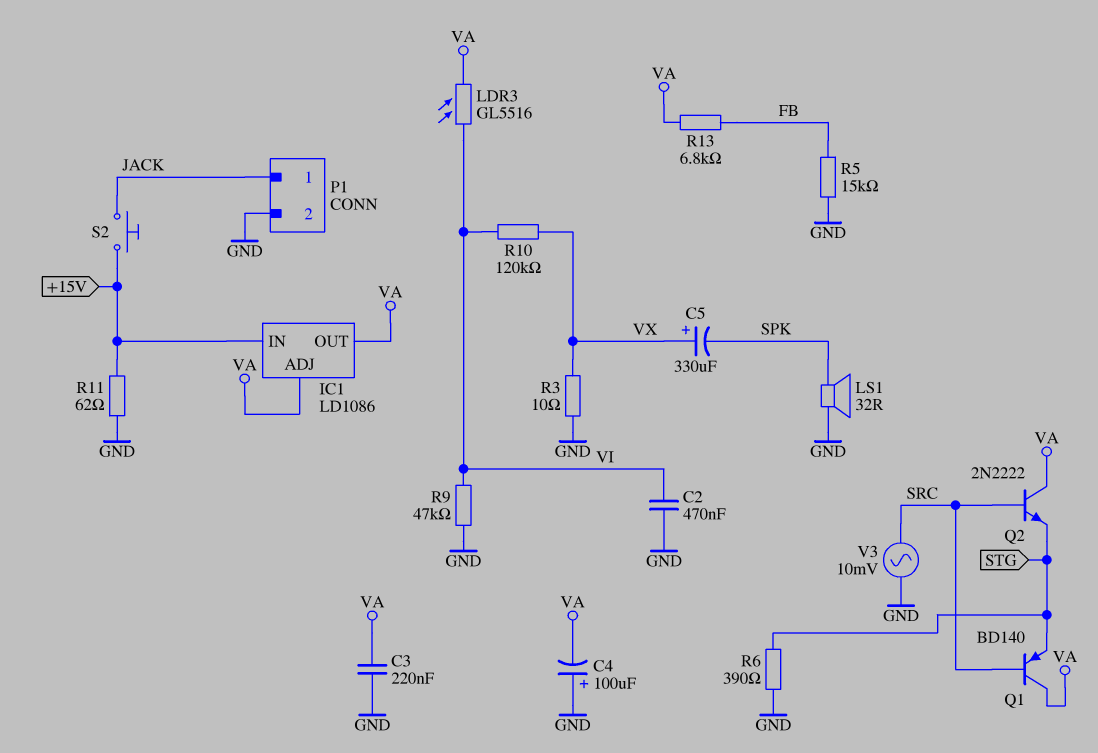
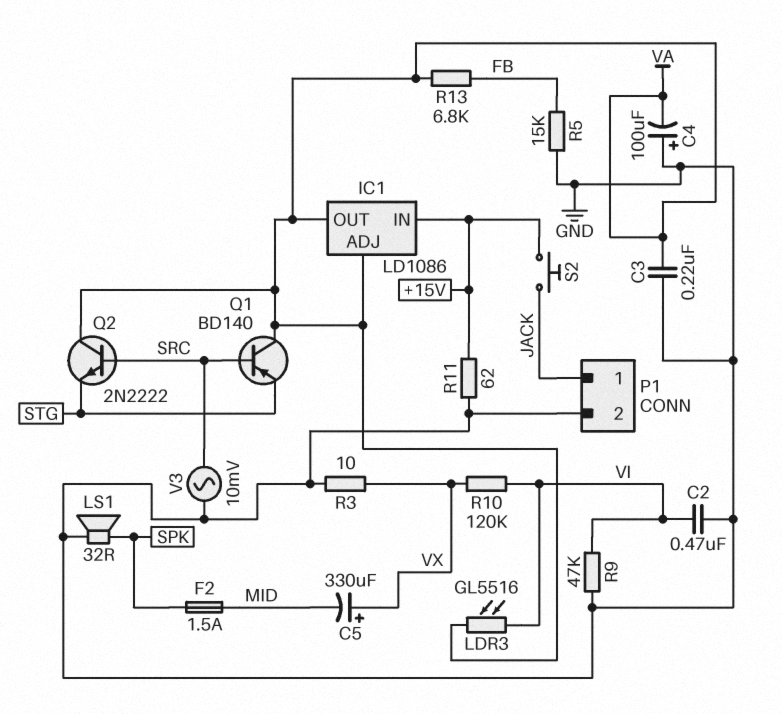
C5: 330uF (plus VX, minus SPK) -> 330uF (plus VX, minus MID)
F2: none -> 1.5A (MID, SPK)
R6: 390 (GND, STG) -> none

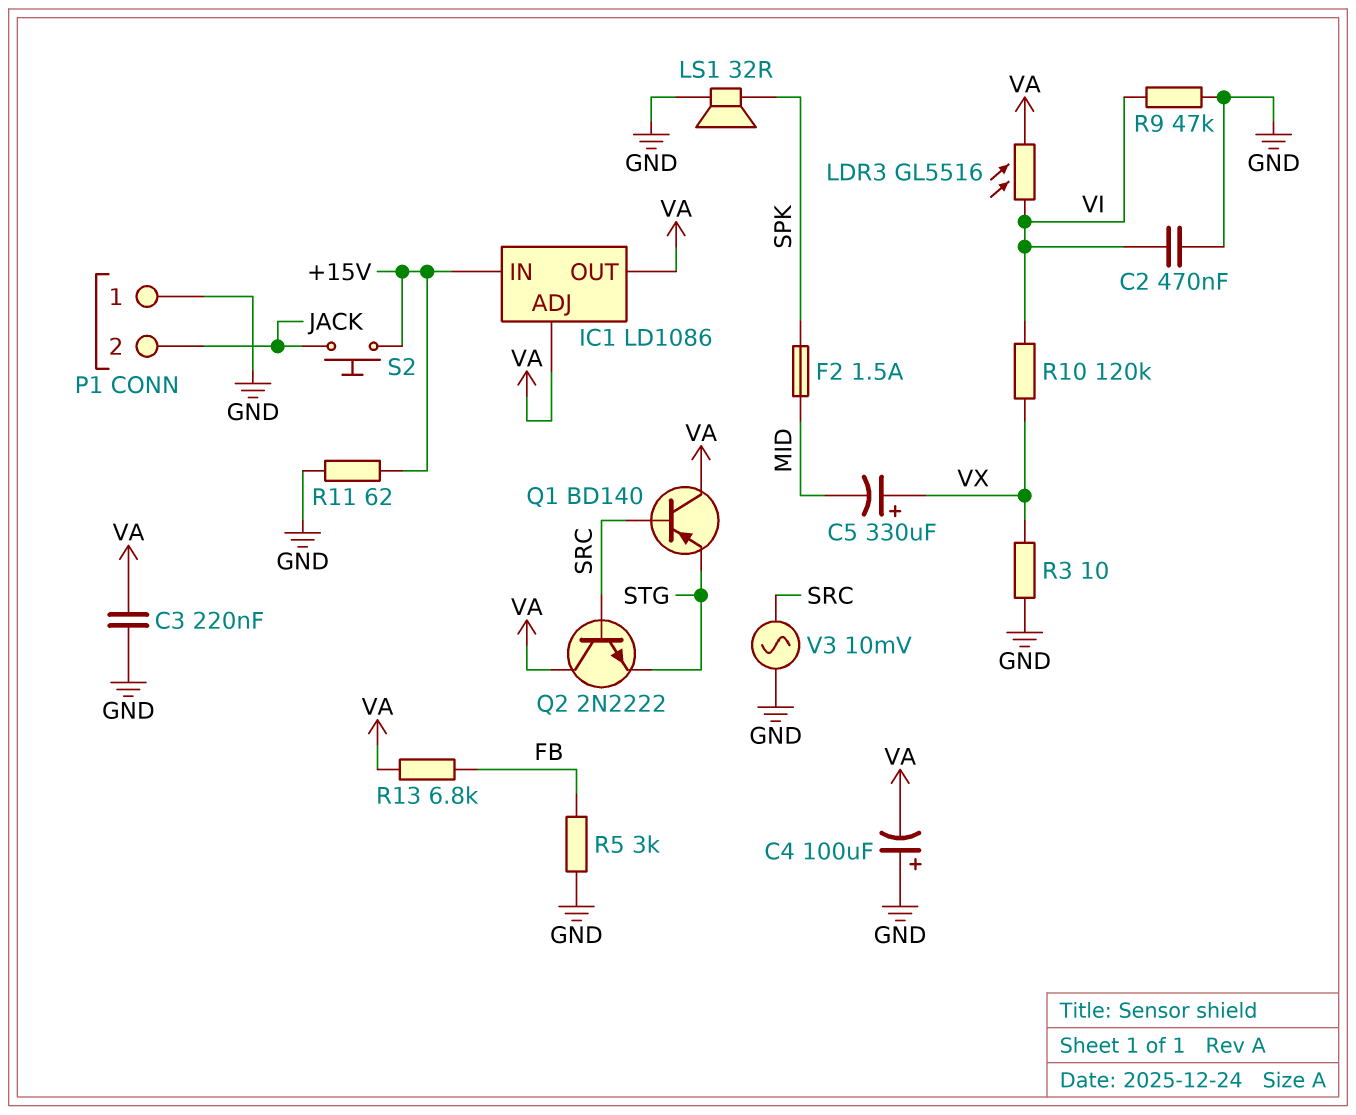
P1 pin 1: JACK -> GND
P1 pin 2: GND -> JACK
R5: 15k (FB, GND) -> 3k (FB, GND)

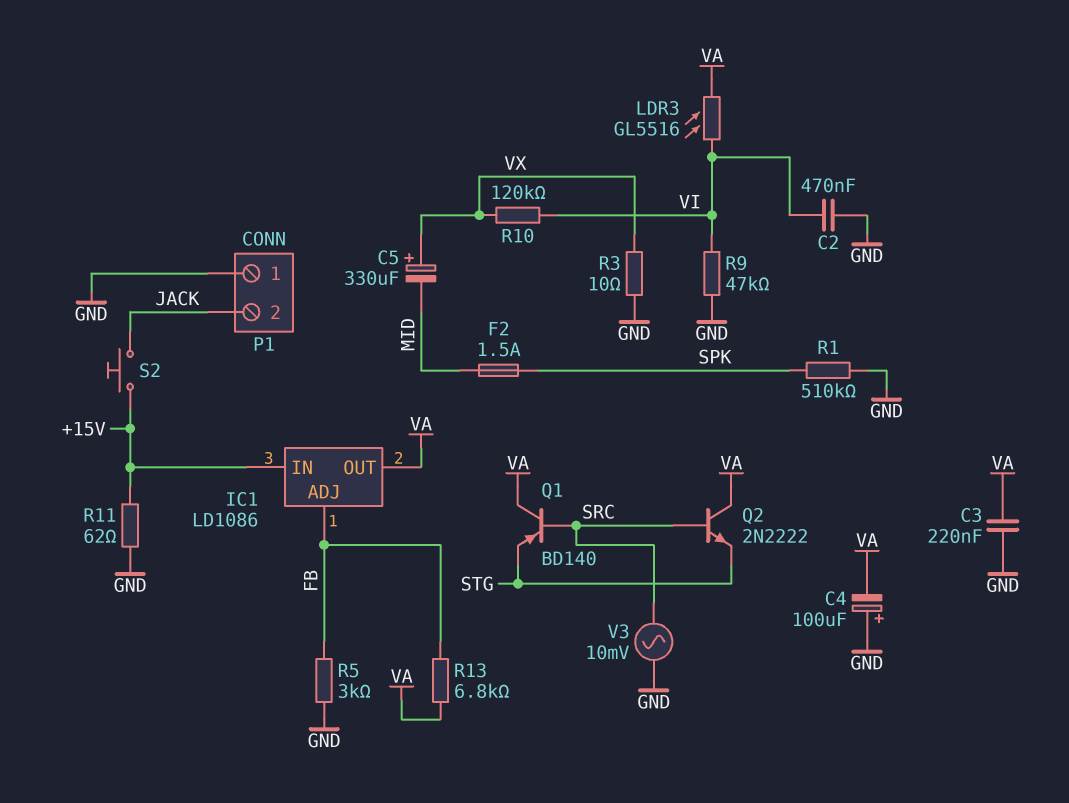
IC1 pin ADJ: VA -> FB
LS1: speaker 32R (GND, SPK) -> none
R1: none -> 510k (GND, SPK)

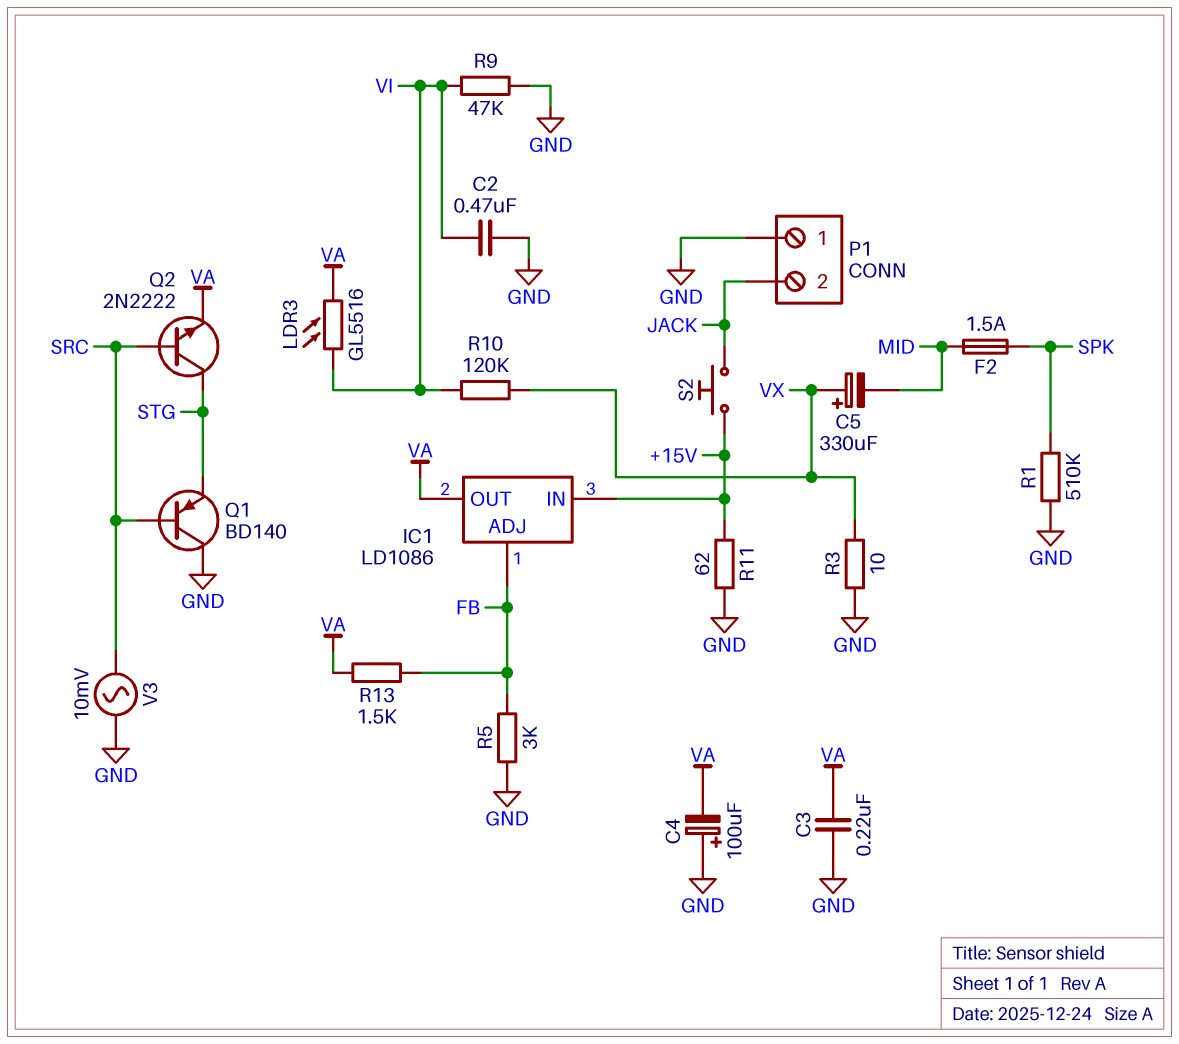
Q1: PNP BD140 (B SRC, C VA, E STG) -> PNP BD140 (B SRC, C GND, E STG)
Q2: NPN 2N2222 (B SRC, C VA, E STG) -> NPN 2N2222 (B SRC, C STG, E VA)
R13: 6.8k (FB, VA) -> 1.5k (FB, VA)

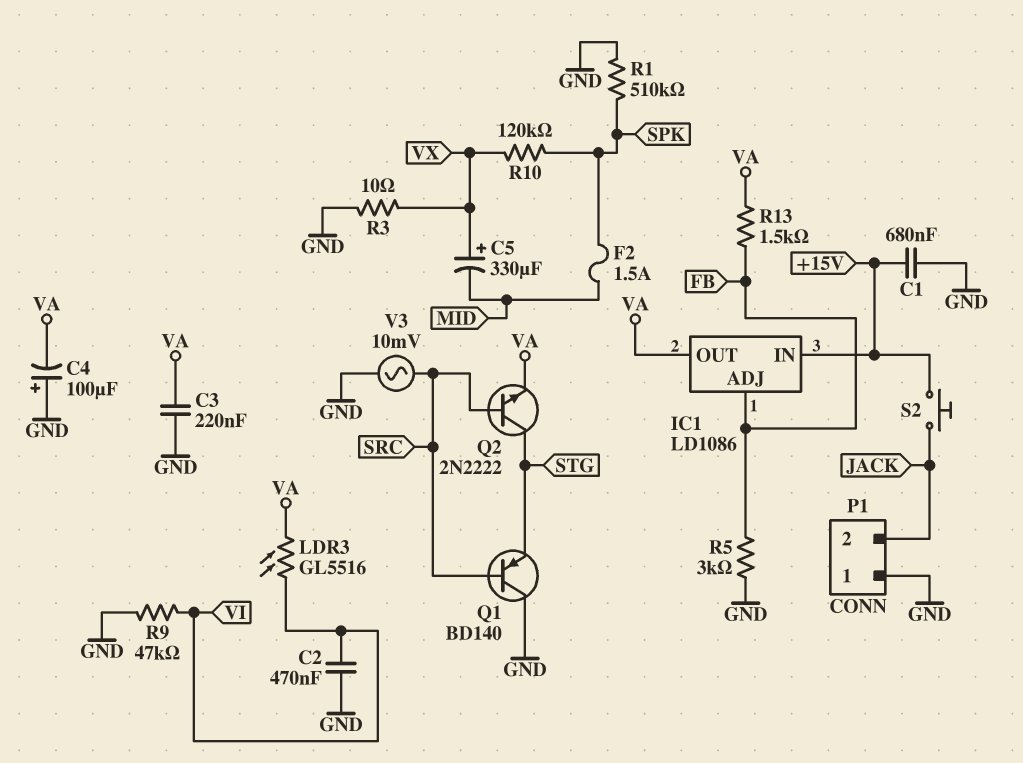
C1: none -> 680nF (+15V, GND)
R10: 120k (VI, VX) -> 120k (SPK, VX)
R11: 62 (+15V, GND) -> none

